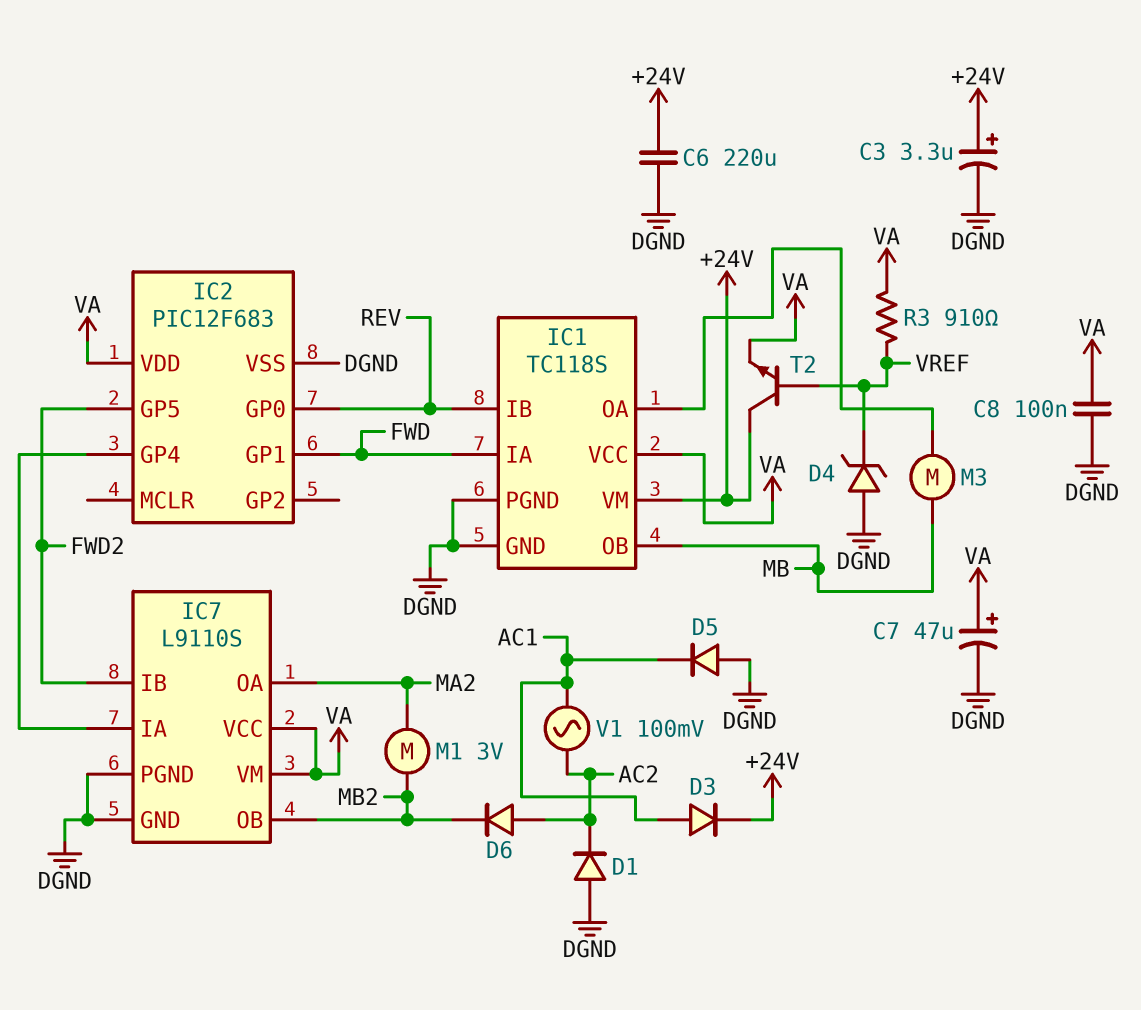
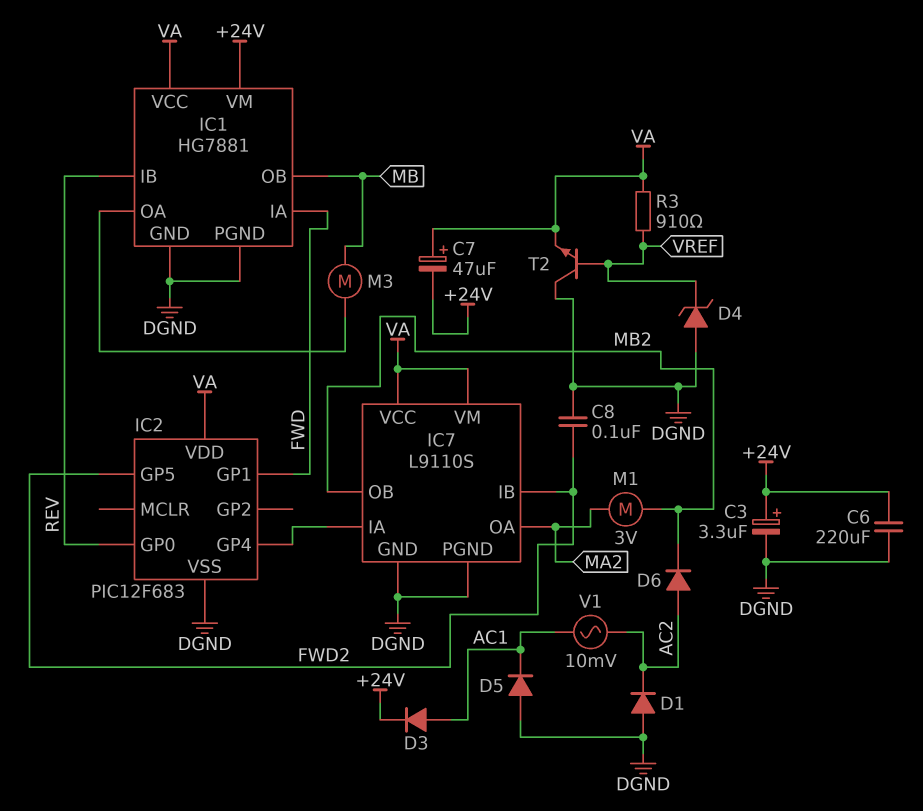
C7: 47uF (plus VA, minus DGND) -> 47uF (plus VA, minus +24V)
C8: 100nF (DGND, VA) -> 100nF (DGND, FWD2)
IC1: TC118S -> HG7881
T2: NPN (B VREF, C +24V, E VA) -> NPN (B VREF, C DGND, E VA)
V1: AC 100mV (AC1, AC2) -> AC 10mV (AC1, AC2)

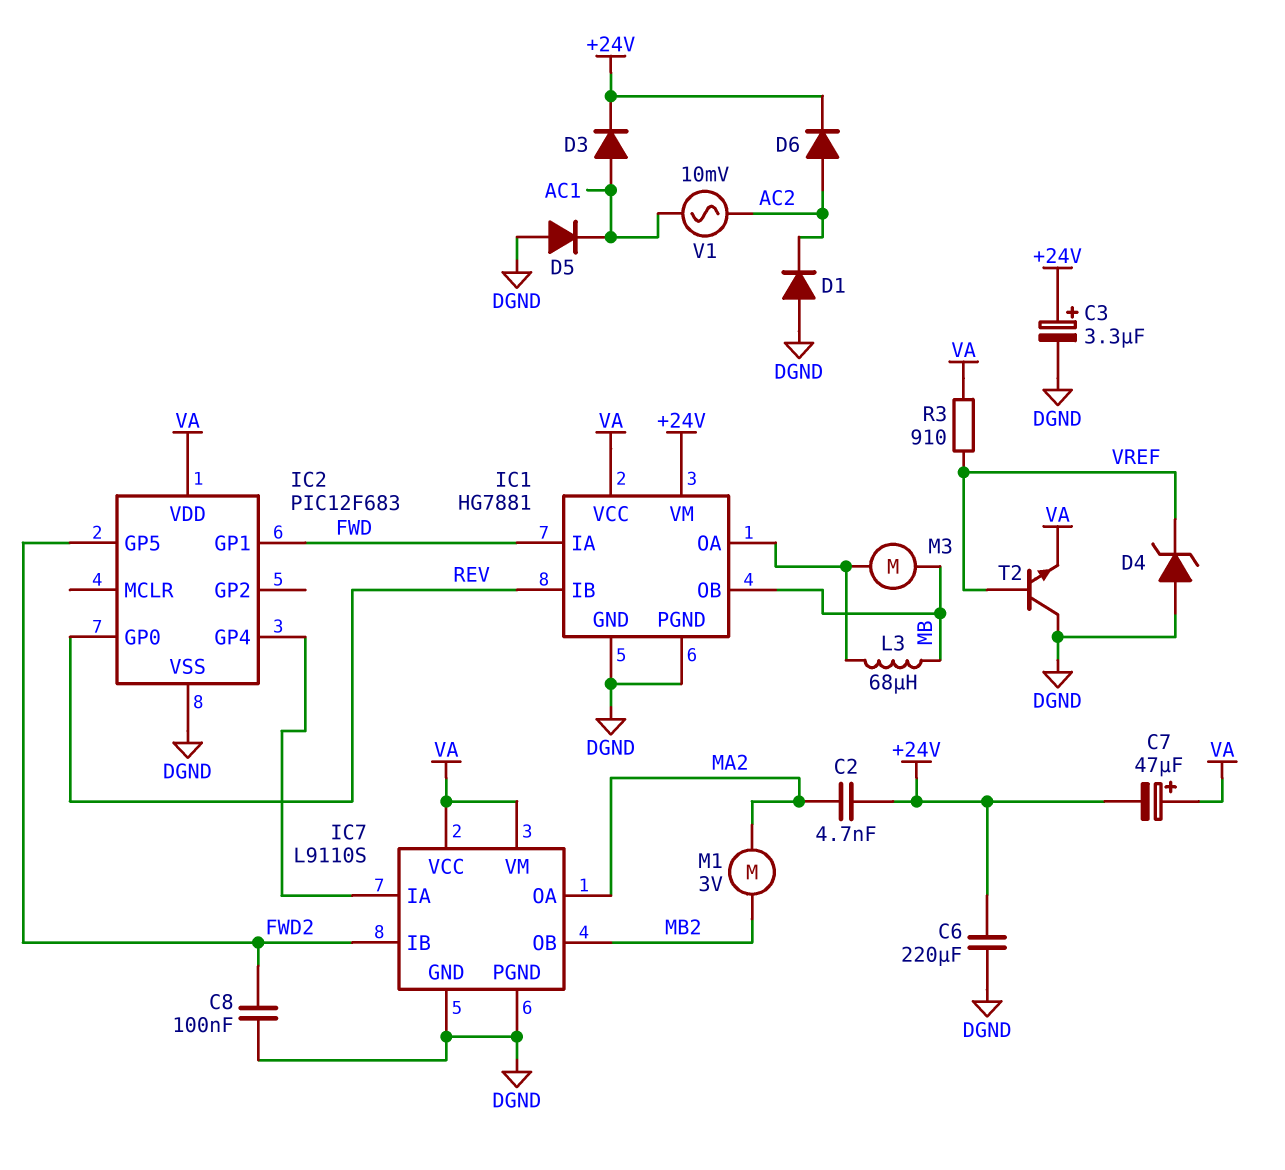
C2: none -> 4.7nF (+24V, MA2)
D6: diode (A AC2, K MB2) -> diode (A AC2, K +24V)
L3: none -> 68uH (IC1/OA, MB)

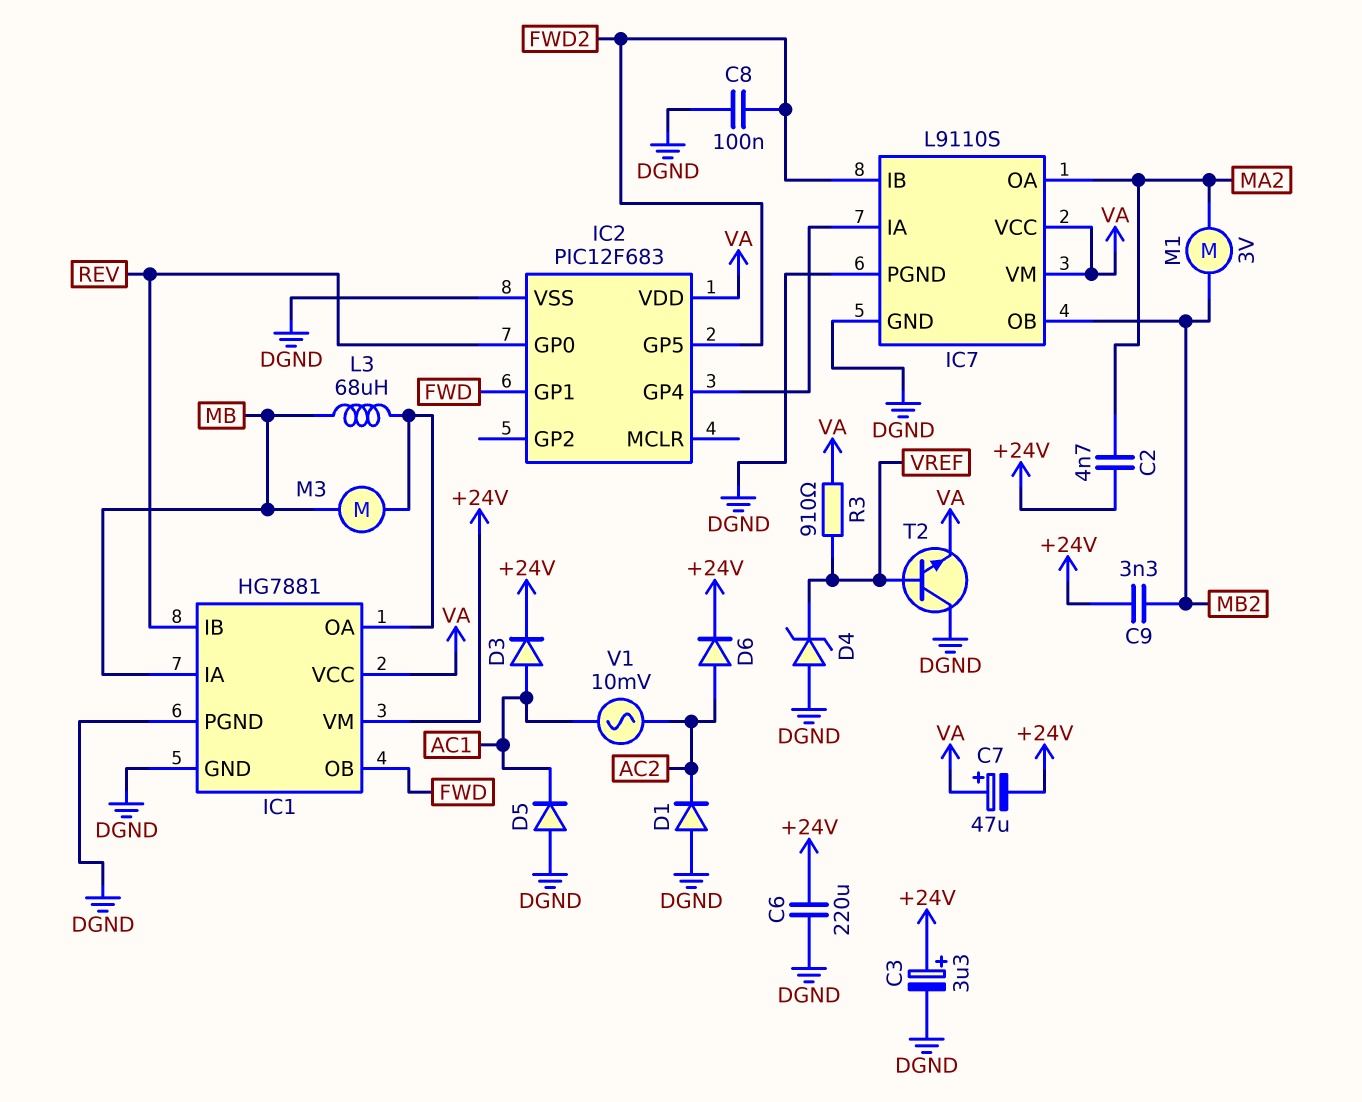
C9: none -> 3.3nF (+24V, MB2)
IC1 pin IA: FWD -> MB
IC1 pin OB: MB -> FWD

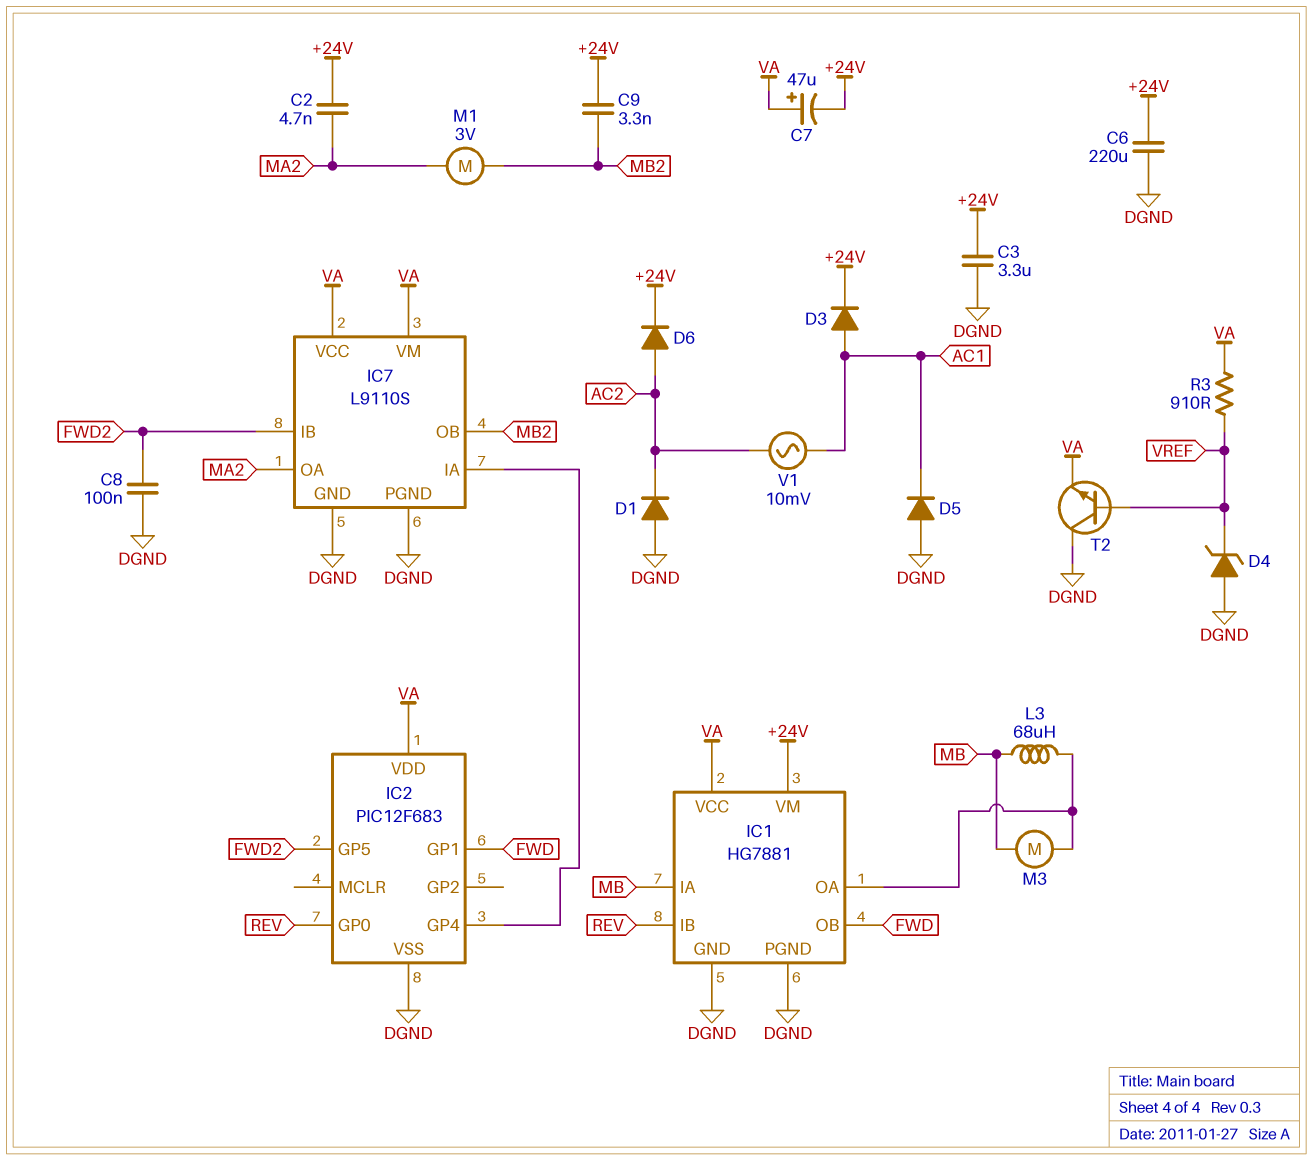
C3: 3.3uF (plus +24V, minus DGND) -> 3.3uF (+24V, DGND)

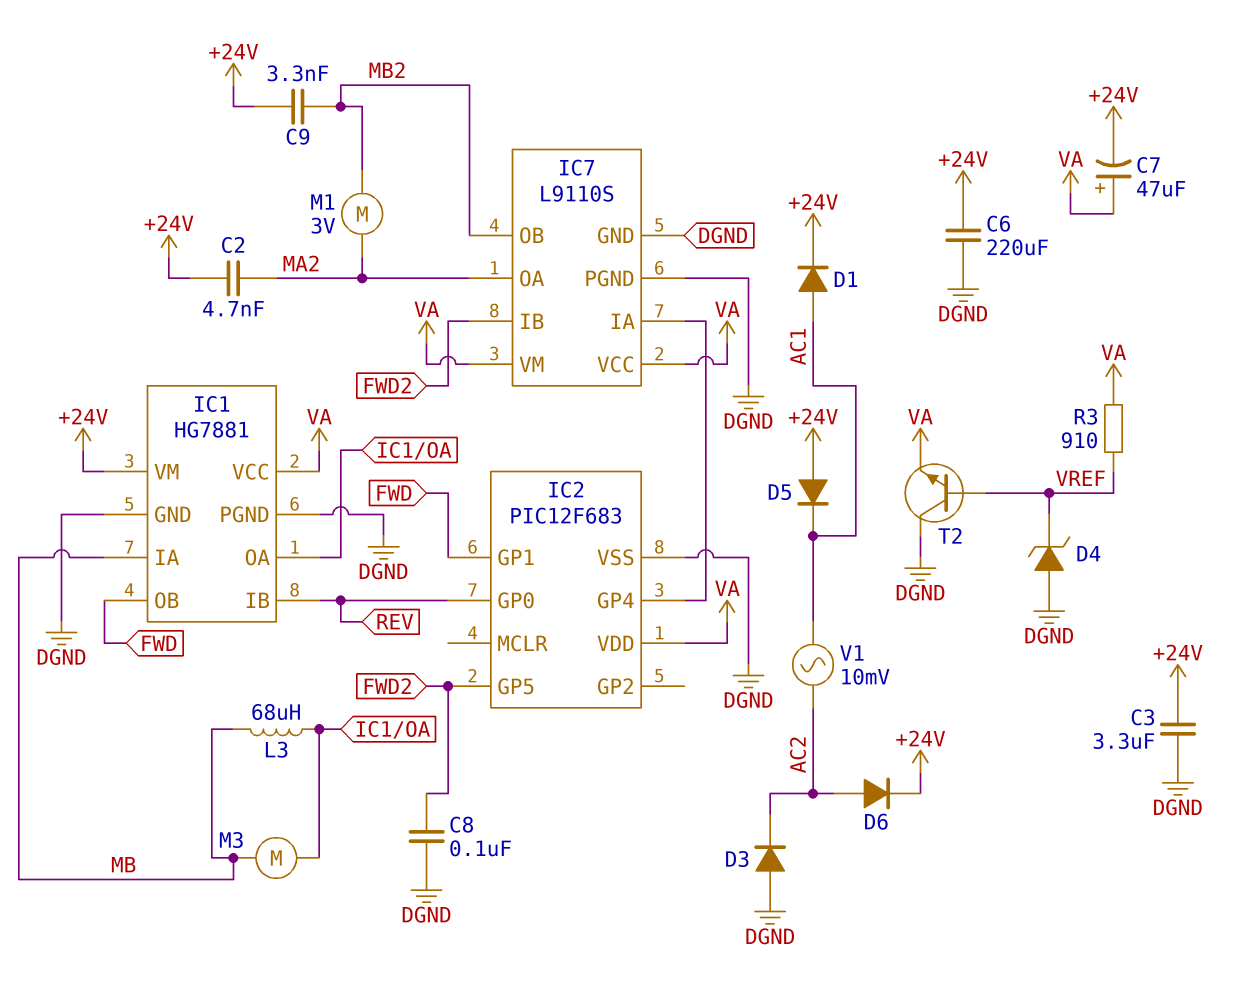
D1: diode (A DGND, K AC2) -> diode (A AC1, K +24V)
D3: diode (A AC1, K +24V) -> diode (A DGND, K AC2)
D5: diode (A DGND, K AC1) -> diode (A +24V, K AC1)

